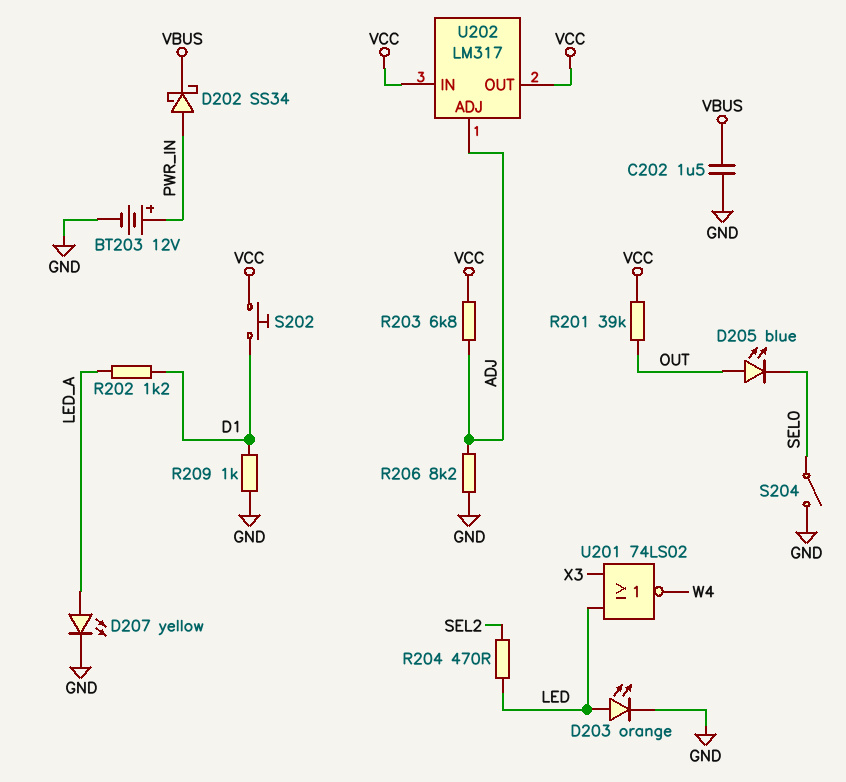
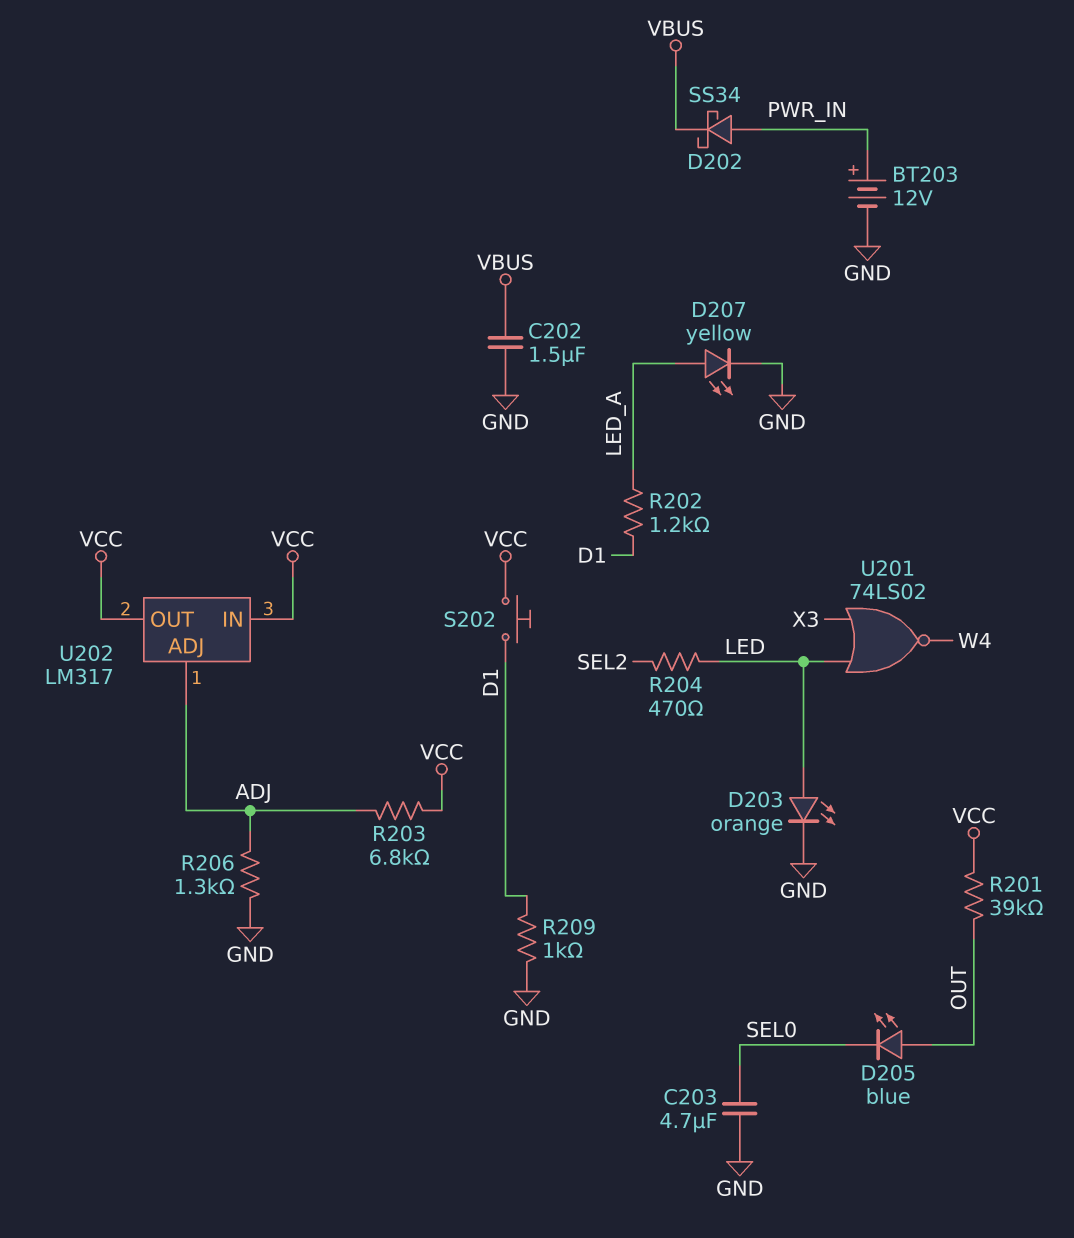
C203: none -> 4.7uF (GND, SEL0)
R206: 8.2k (ADJ, GND) -> 1.3k (ADJ, GND)
S204: switch (GND, SEL0) -> none

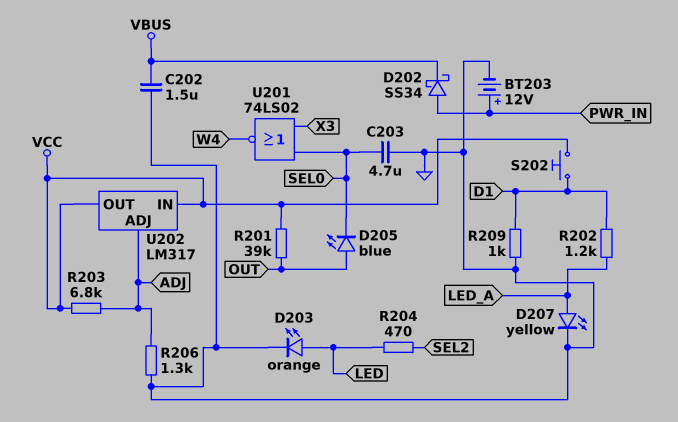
U201: NOR 74LS02 (in LED, in X3, out W4) -> NOR 74LS02 (in SEL0, in X3, out W4)

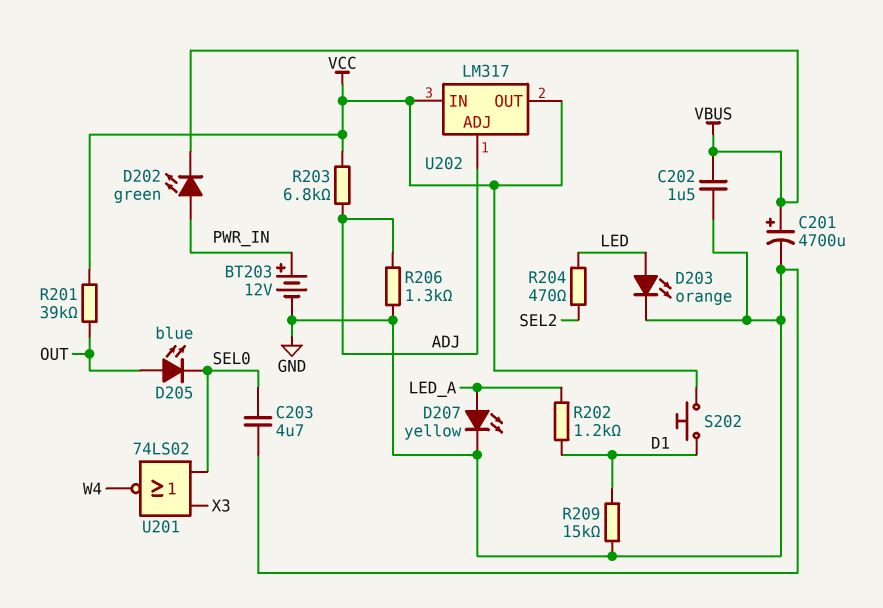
C201: none -> 4700uF (plus VBUS, minus GND)
D202: schottky SS34 (A PWR_IN, K VBUS) -> LED green (A PWR_IN, K VBUS)
R209: 1k (D1, GND) -> 15k (D1, GND)

